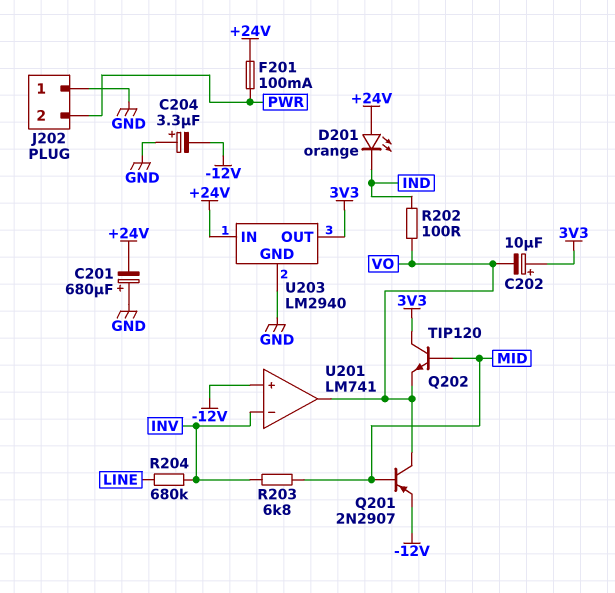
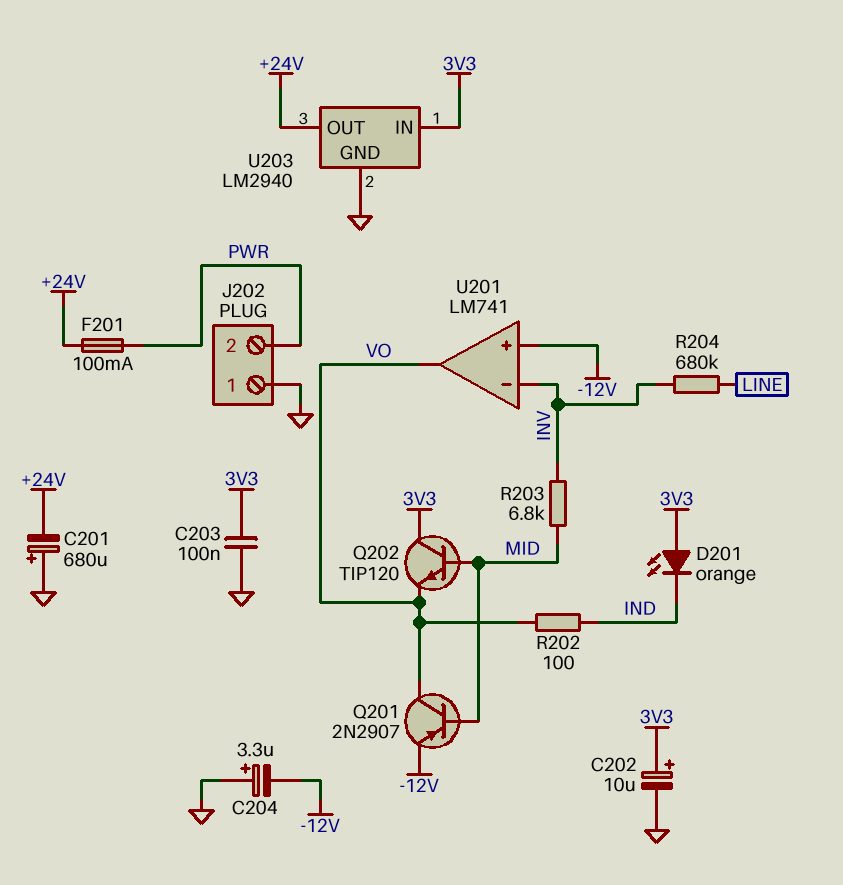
C202: 10uF (plus 3V3, minus VO) -> 10uF (plus 3V3, minus GND)
C203: none -> 100nF (3V3, GND)
D201: LED orange (A +24V, K IND) -> LED orange (A 3V3, K IND)
U203 pin IN: +24V -> 3V3
U203 pin OUT: 3V3 -> +24V

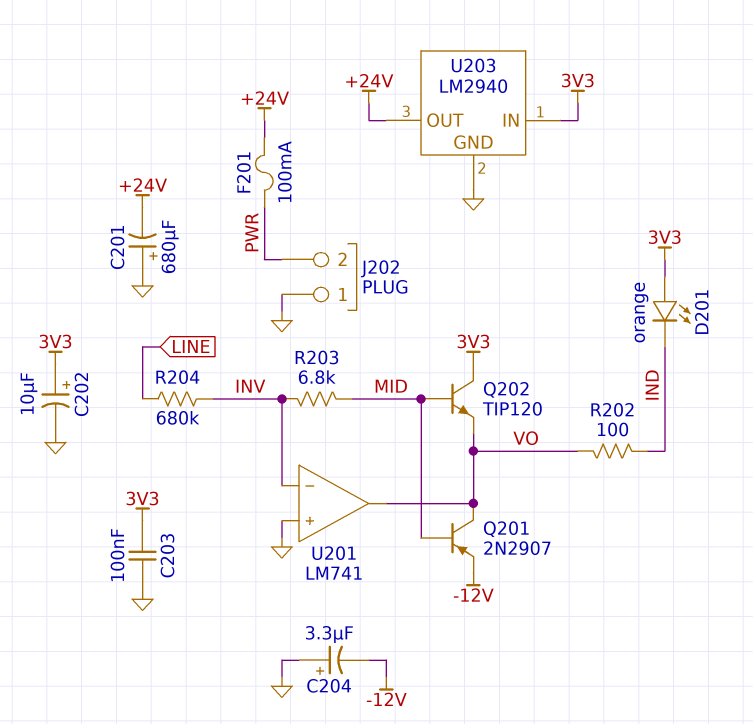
U201 pin in+: -12V -> GND

